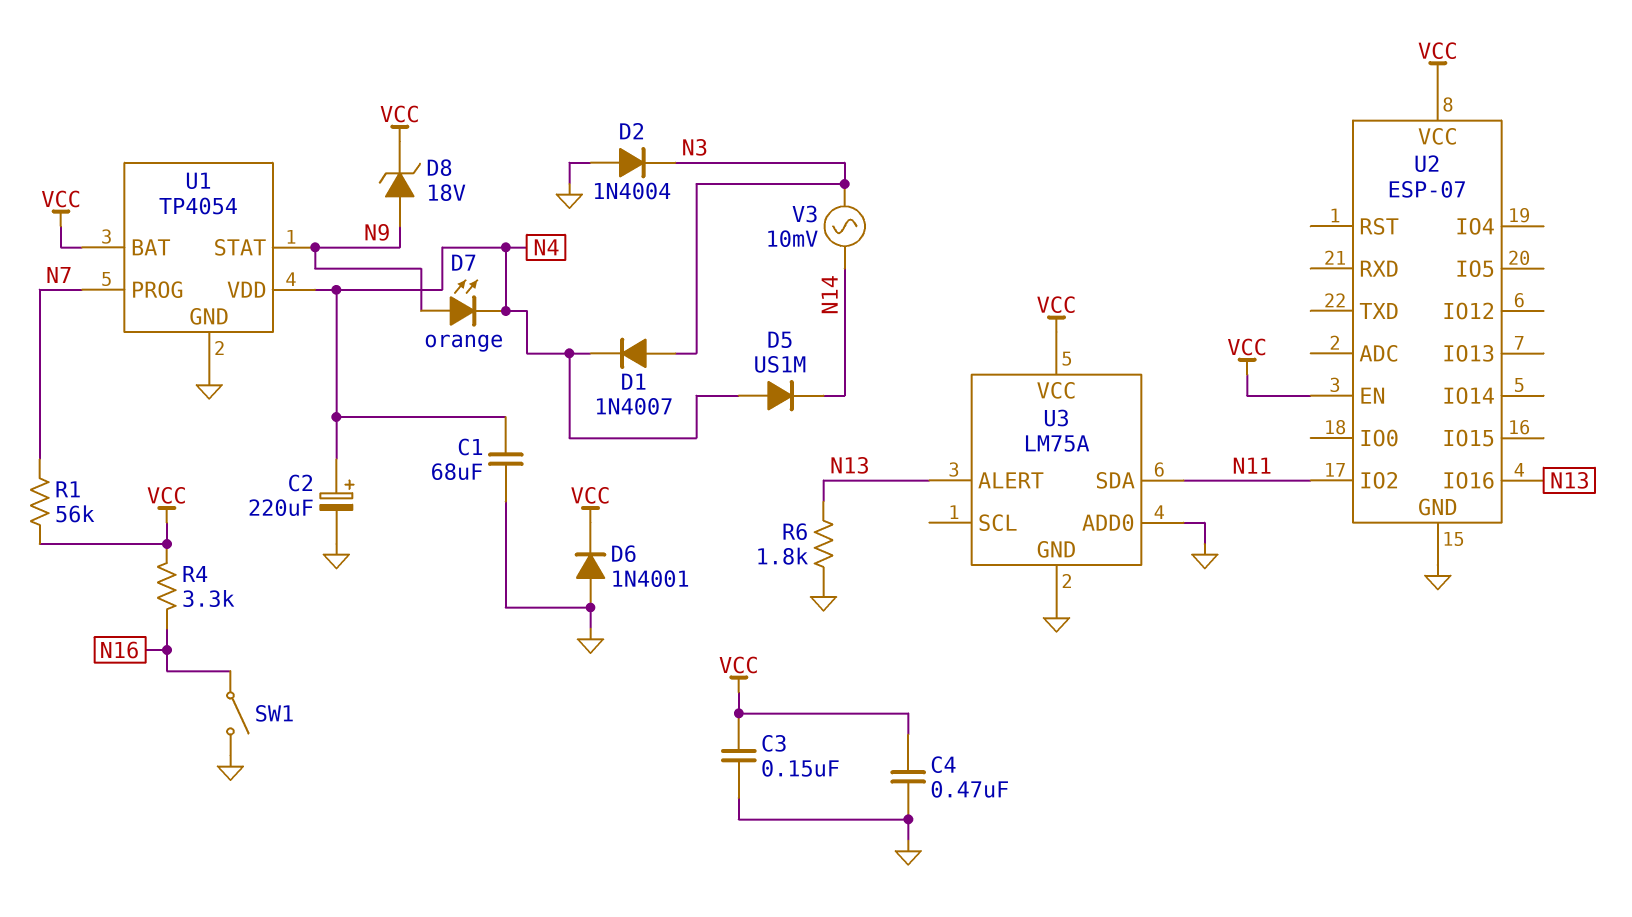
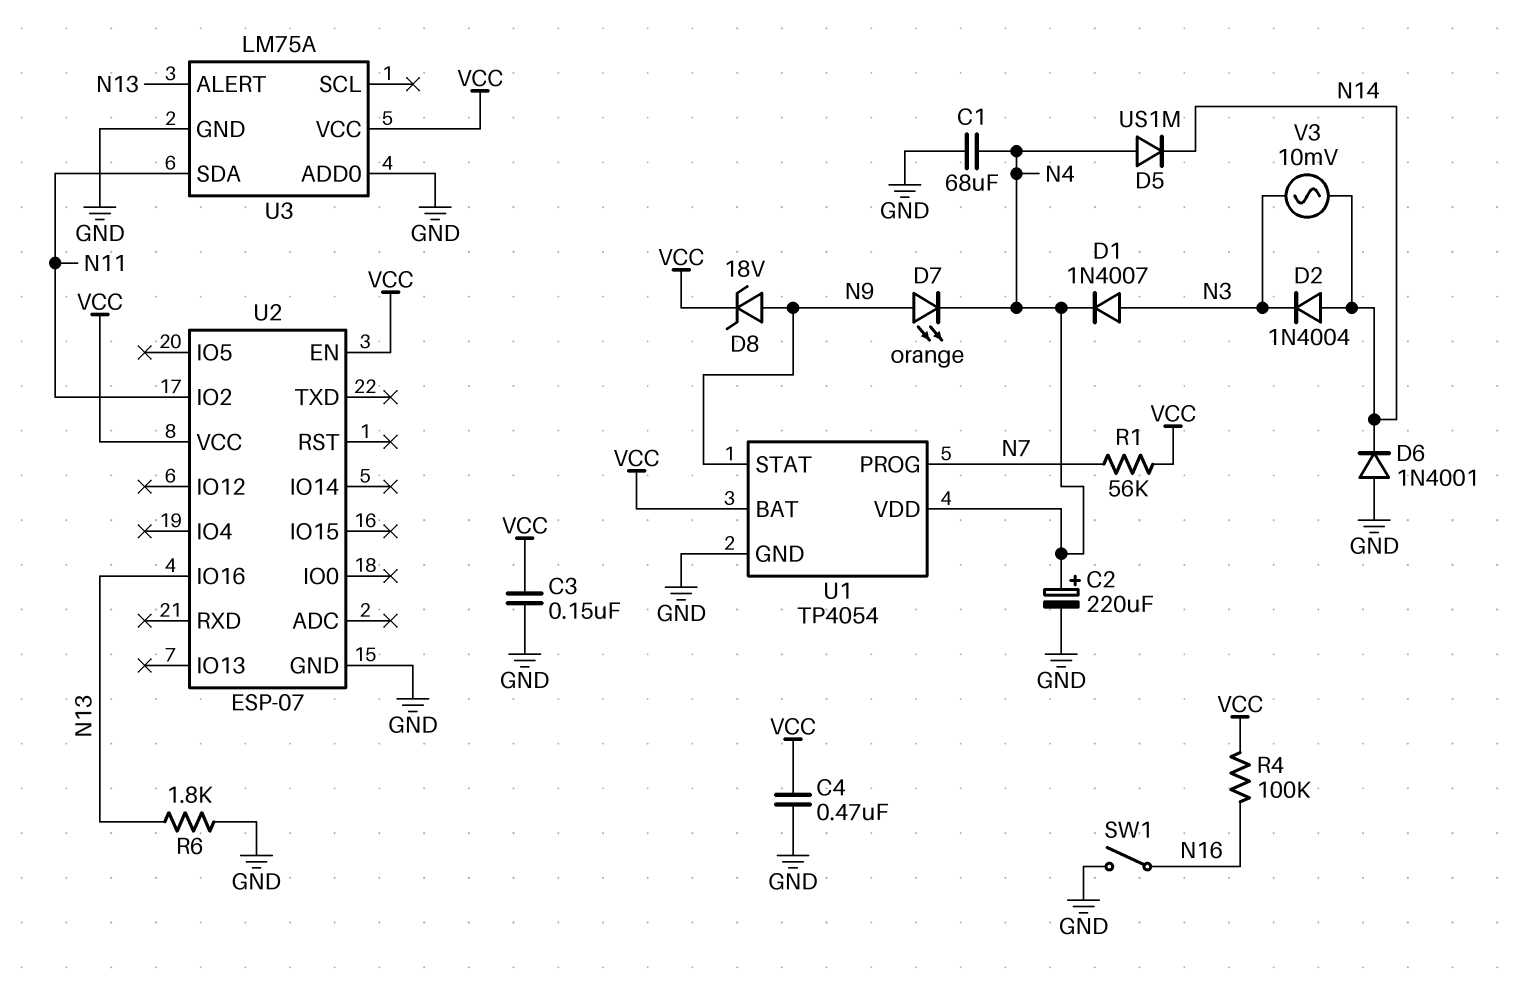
D2: diode 1N4004 (A GND, K N3) -> diode 1N4004 (A N14, K N3)
D6: diode 1N4001 (A GND, K VCC) -> diode 1N4001 (A GND, K N14)
R4: 3.3k (N16, VCC) -> 100k (N16, VCC)

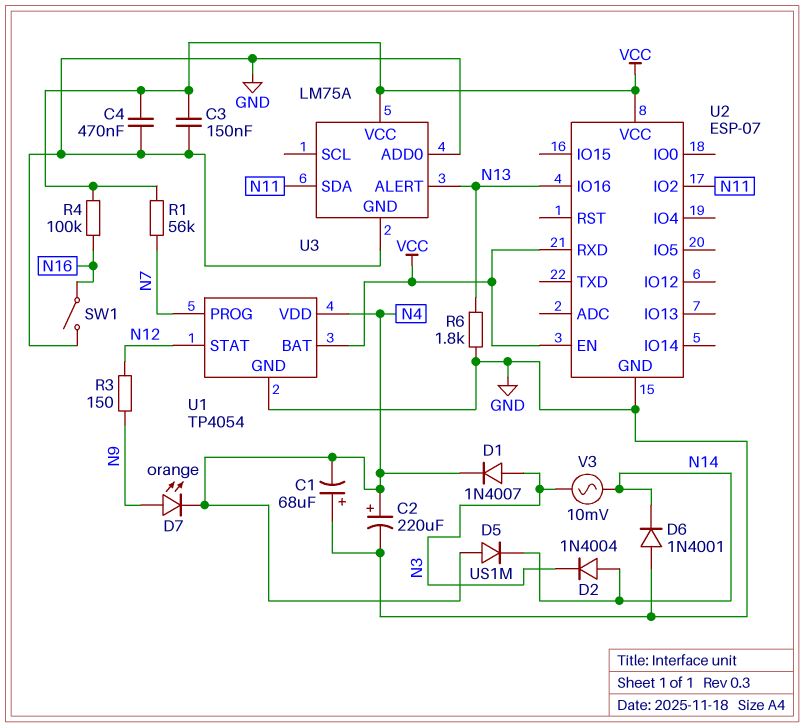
C1: 68uF (GND, N4) -> 68uF (plus GND, minus N4)
D8: zener 18V (A N9, K VCC) -> none
R3: none -> 150 (N9, N12)
U1 pin STAT: N9 -> N12
U2 pin RXD: none -> VCC

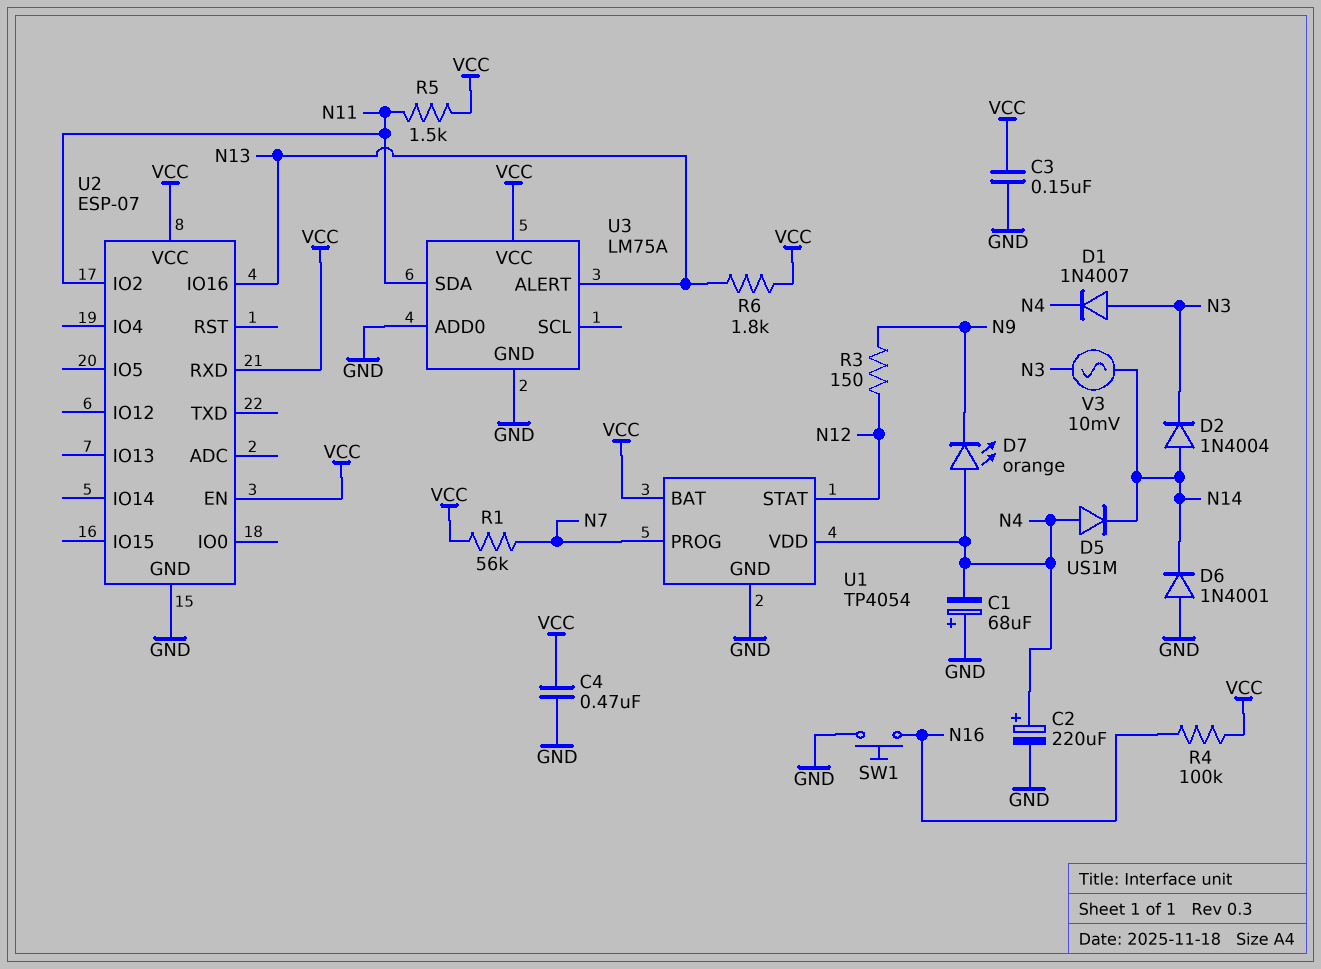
D7: LED orange (A N9, K N4) -> LED orange (A N4, K N9)
R5: none -> 1.5k (N11, VCC)
R6: 1.8k (GND, N13) -> 1.8k (N13, VCC)
SW1: switch (GND, N16) -> button (GND, N16)

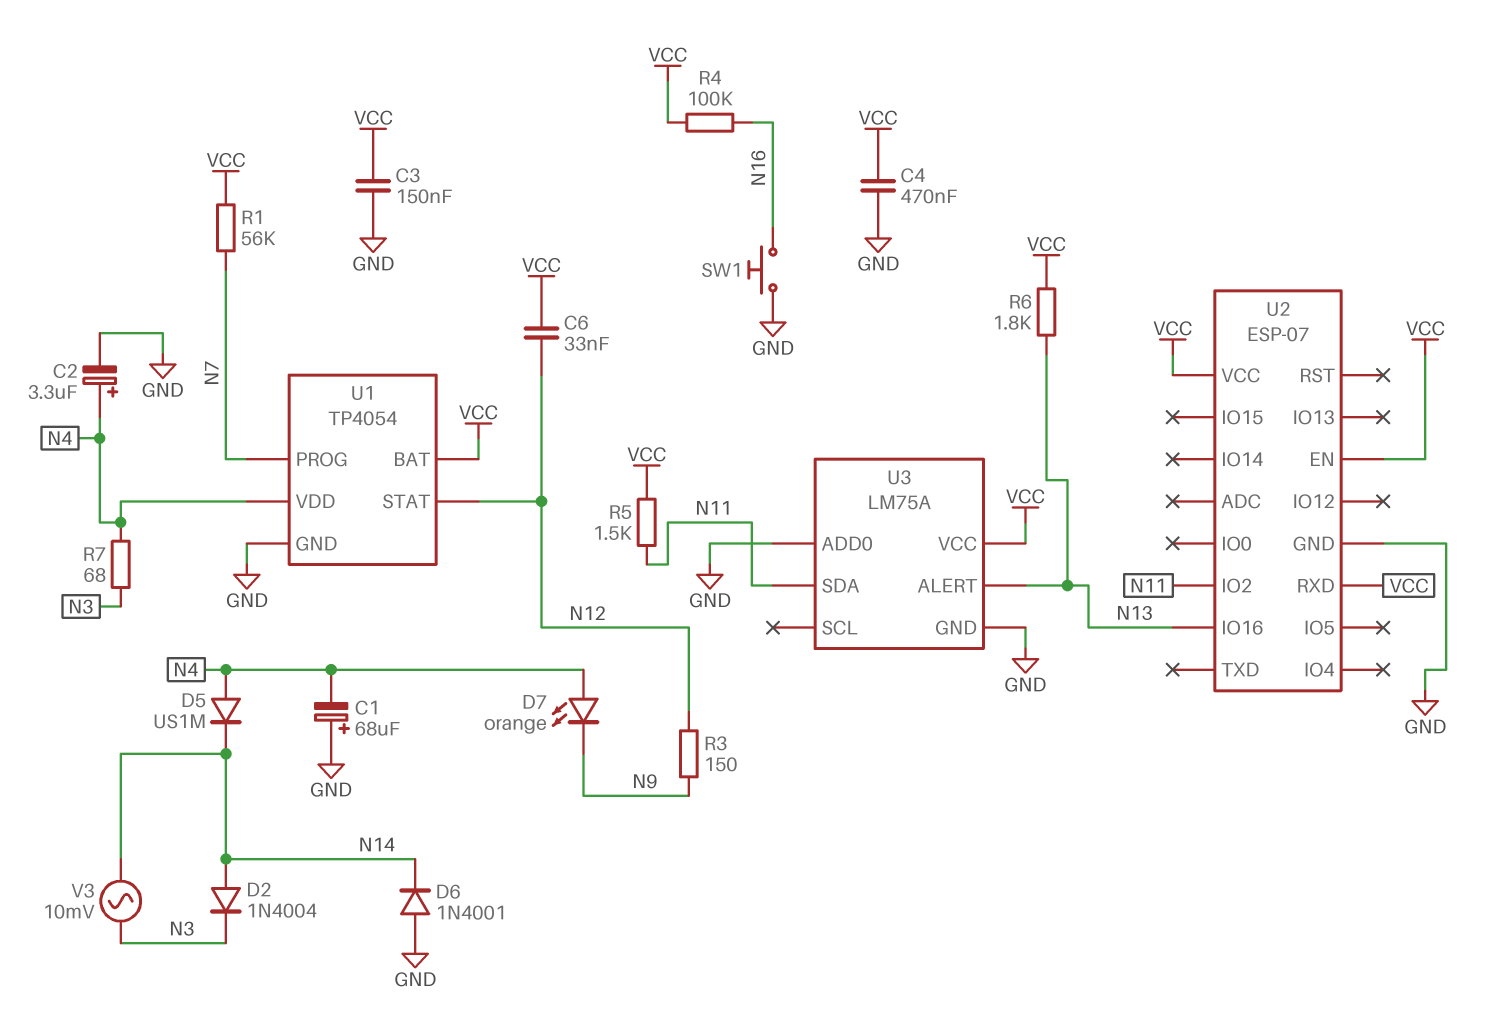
C2: 220uF (plus N4, minus GND) -> 3.3uF (plus N4, minus GND)
C6: none -> 33nF (N12, VCC)
D1: diode 1N4007 (A N3, K N4) -> none
R7: none -> 68 (N3, N4)

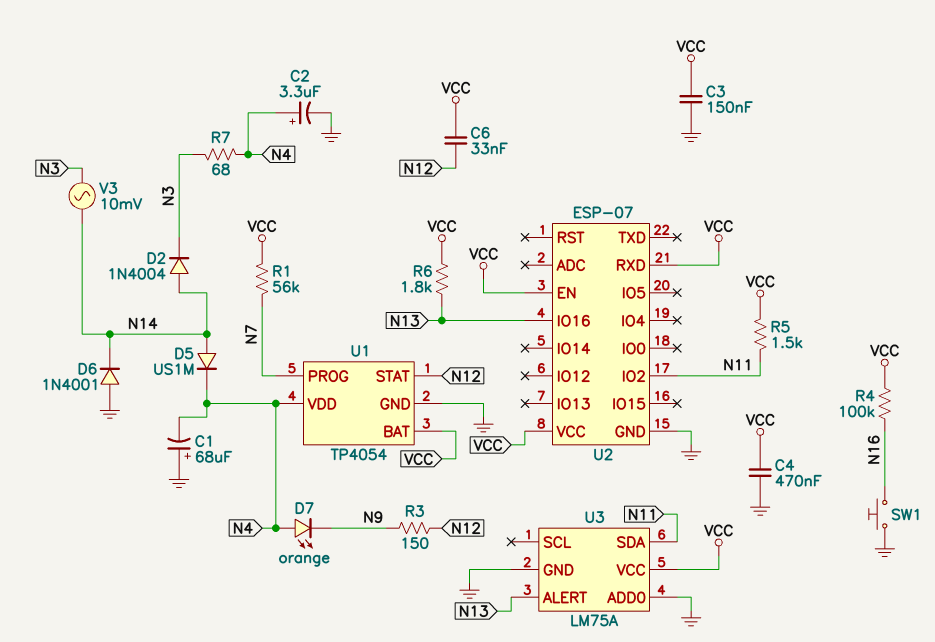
D5: diode US1M (A N4, K N14) -> diode US1M (A N14, K N4)

